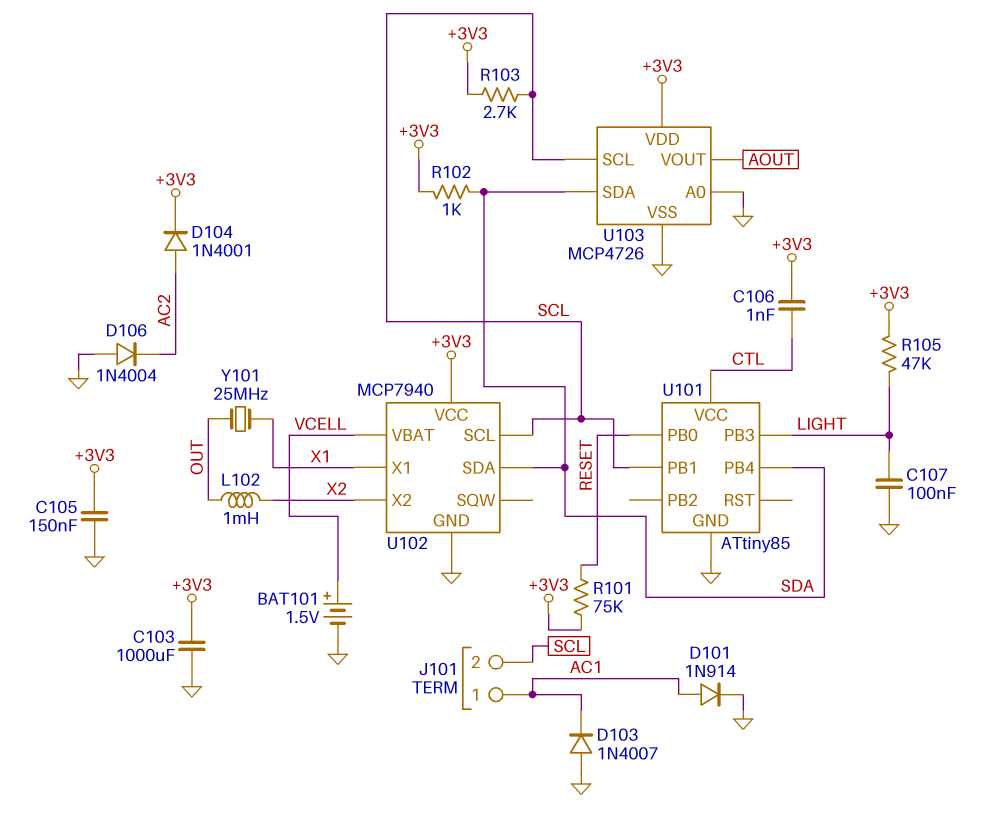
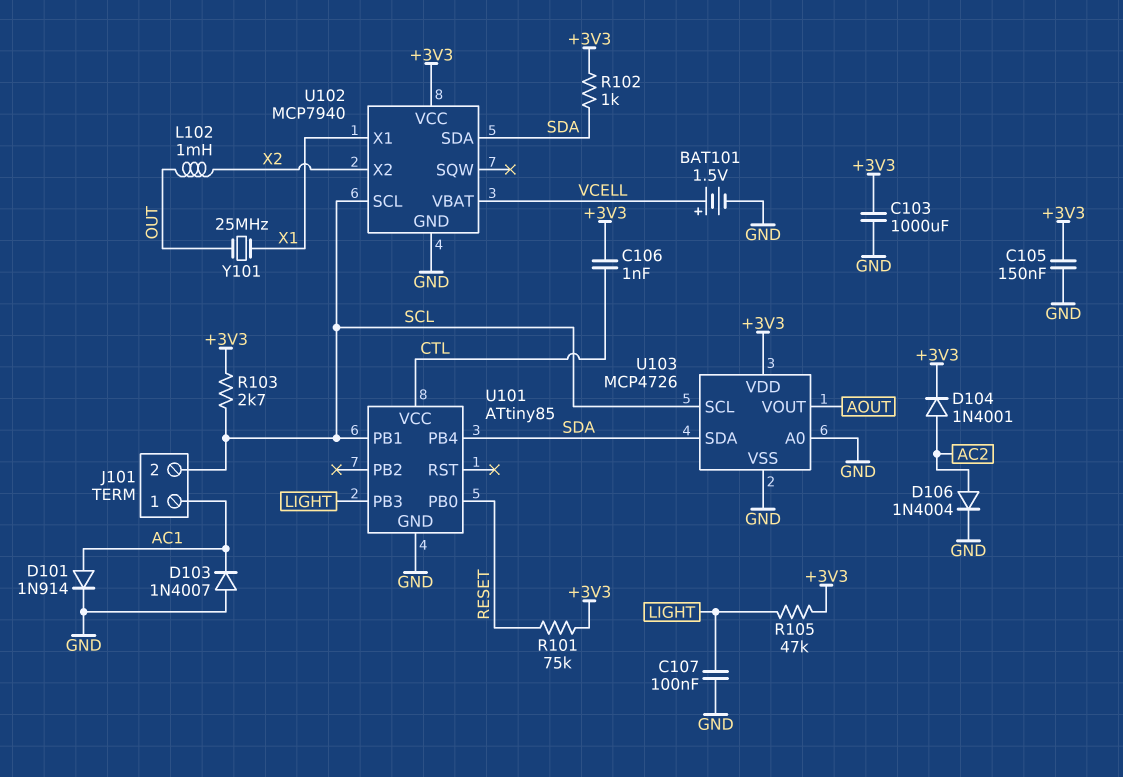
D106: diode 1N4004 (A GND, K AC2) -> diode 1N4004 (A AC2, K GND)

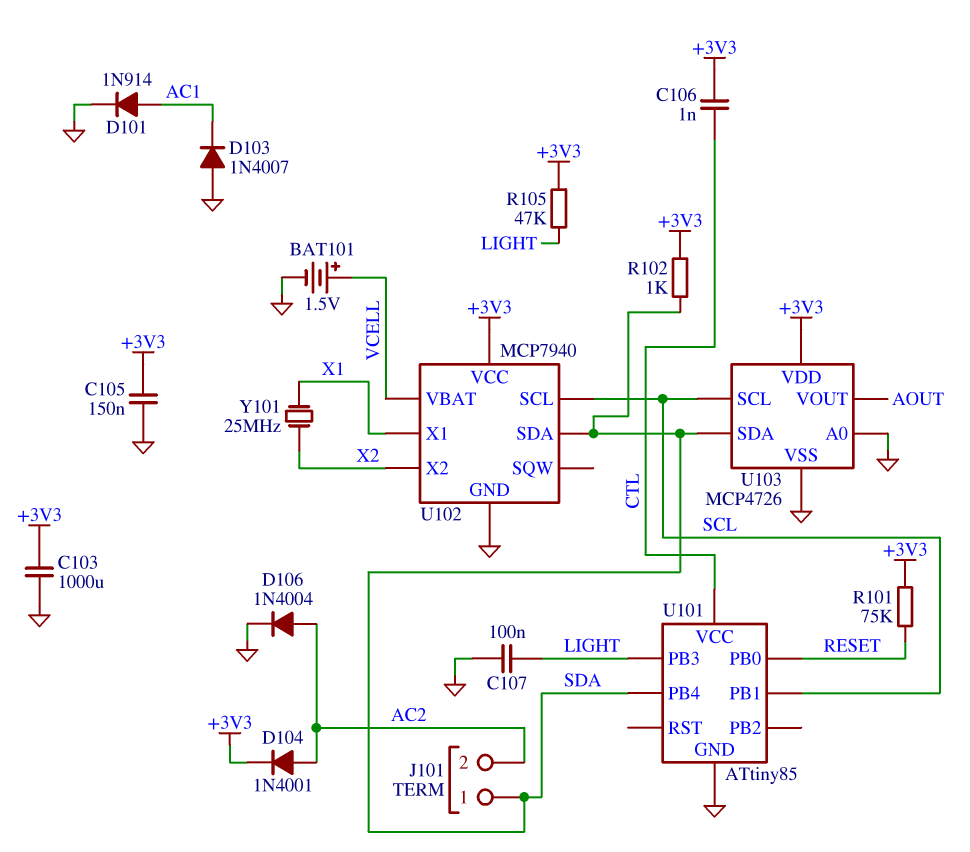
J101 pin 1: AC1 -> SDA
J101 pin 2: SCL -> AC2
L102: 1mH (OUT, X2) -> none
R103: 2.7k (+3V3, SCL) -> none
Y101: 25MHz (OUT, X1) -> 25MHz (X1, X2)

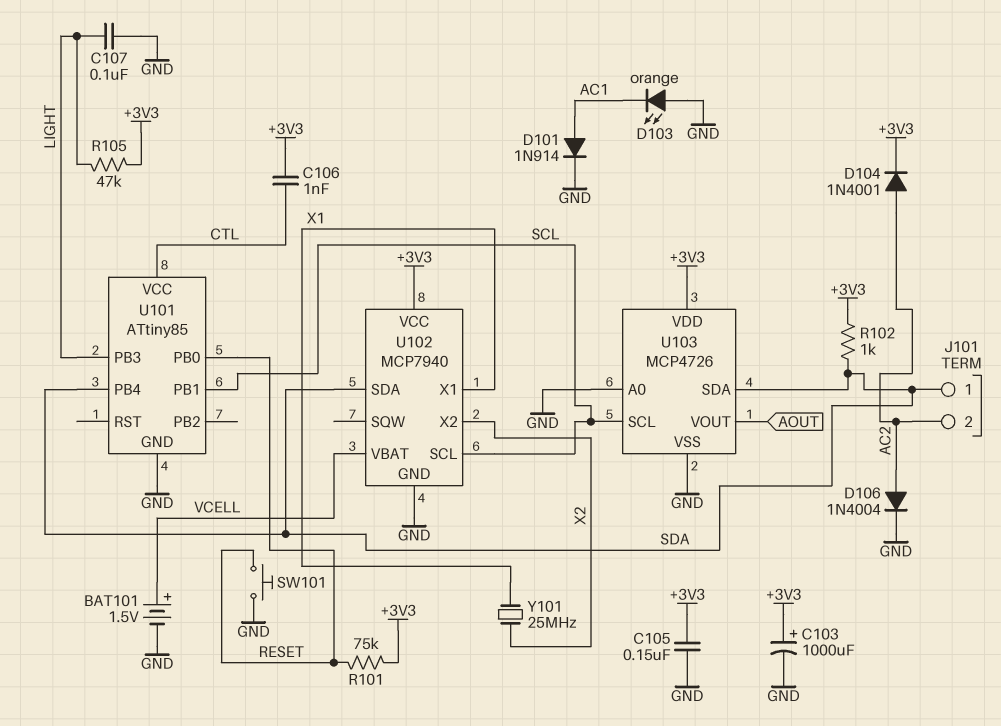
C103: 1000uF (+3V3, GND) -> 1000uF (plus +3V3, minus GND)
D103: diode 1N4007 (A GND, K AC1) -> LED orange (A GND, K AC1)
SW101: none -> button (GND, RESET)

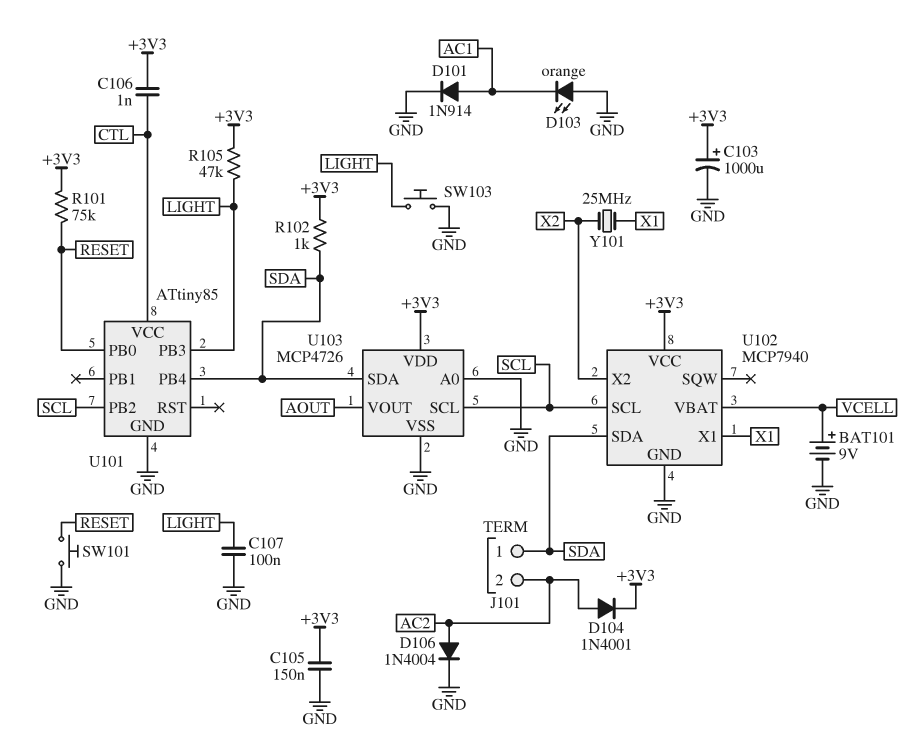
BAT101: 1.5V (plus VCELL, minus GND) -> 9V (plus VCELL, minus GND)
SW103: none -> button (GND, LIGHT)
U101 pin PB1: SCL -> none
U101 pin PB2: none -> SCL

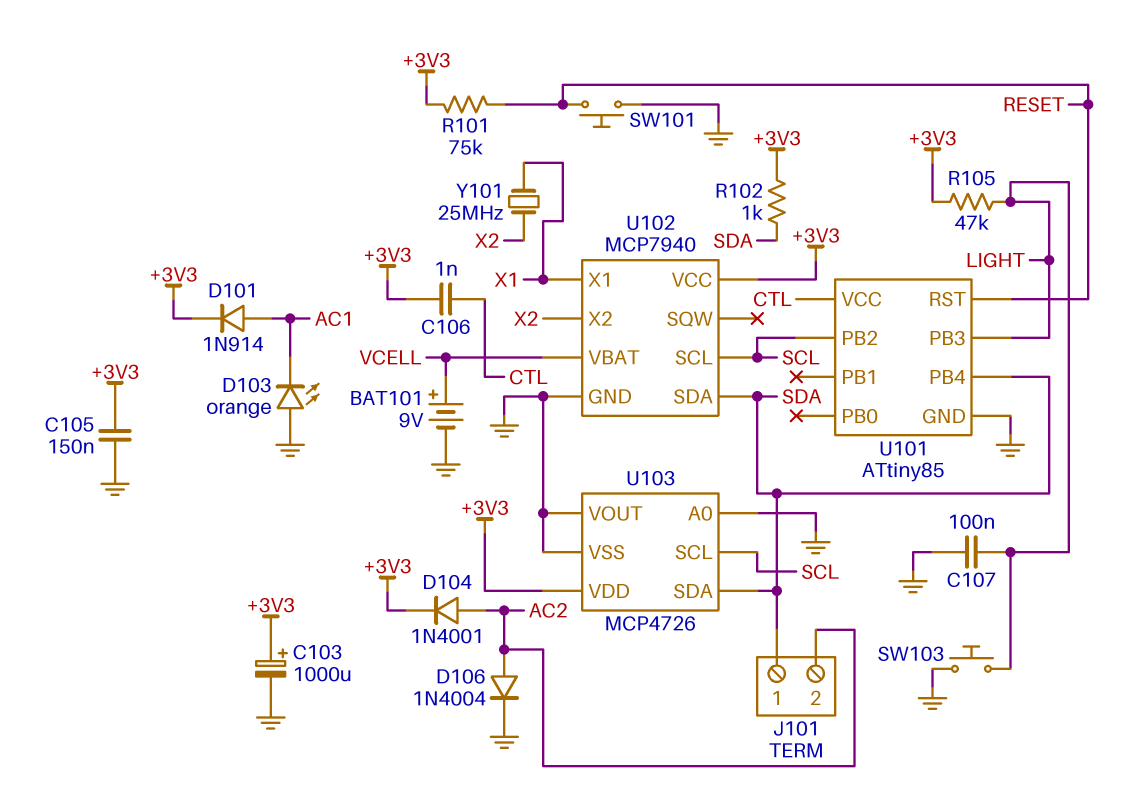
D101: diode 1N914 (A AC1, K GND) -> diode 1N914 (A AC1, K +3V3)
U101 pin PB0: RESET -> none
U101 pin RST: none -> RESET
U103 pin VOUT: AOUT -> GND

